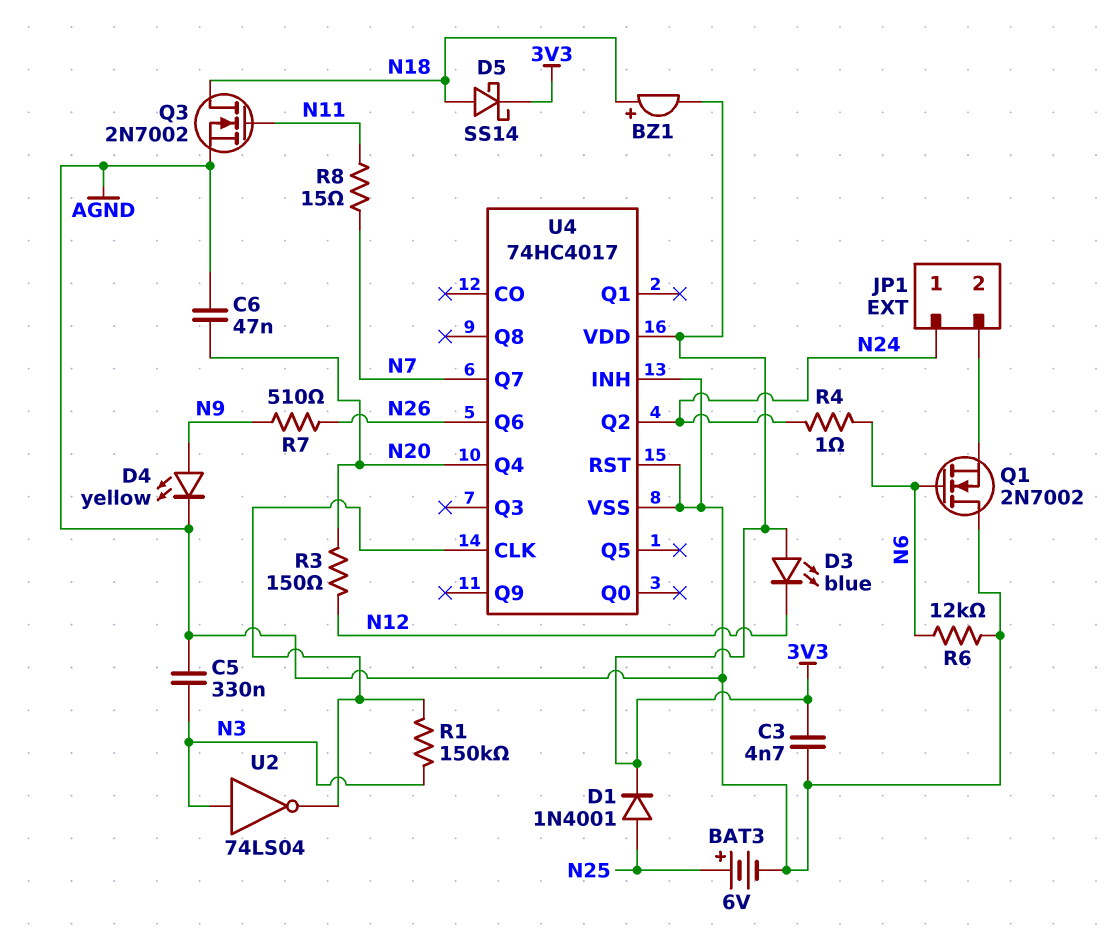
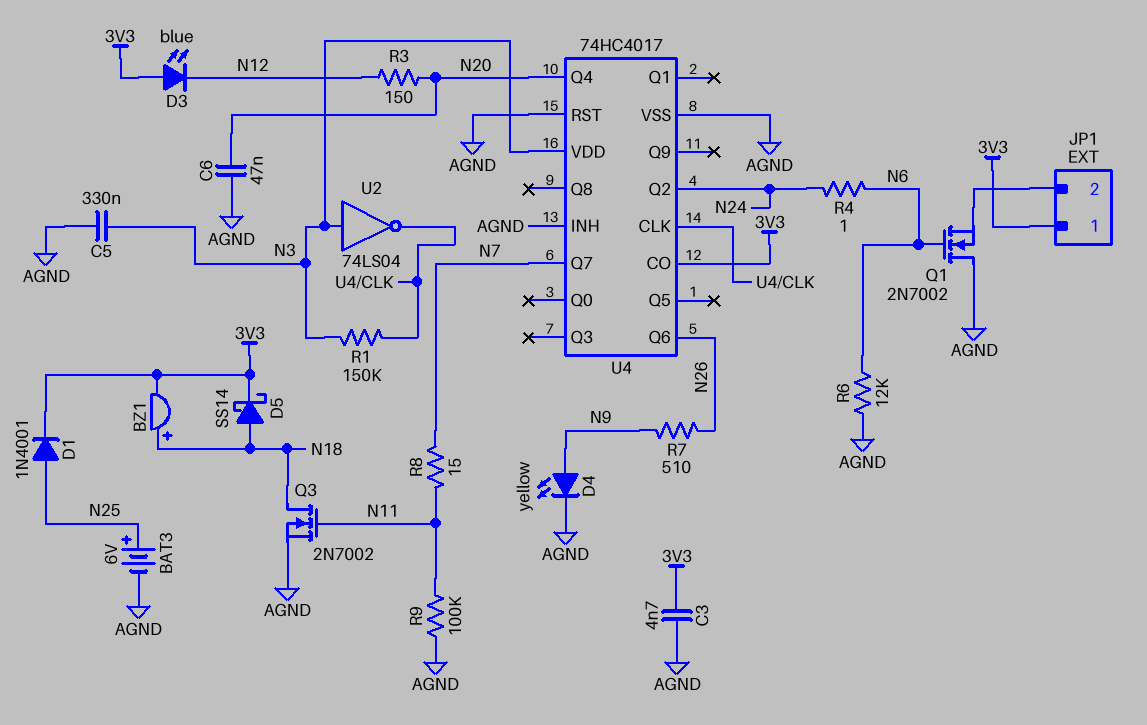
JP1 pin 1: N24 -> 3V3
R9: none -> 100k (AGND, N11)
U4 pin CO: none -> 3V3
U4 pin VDD: 3V3 -> N3

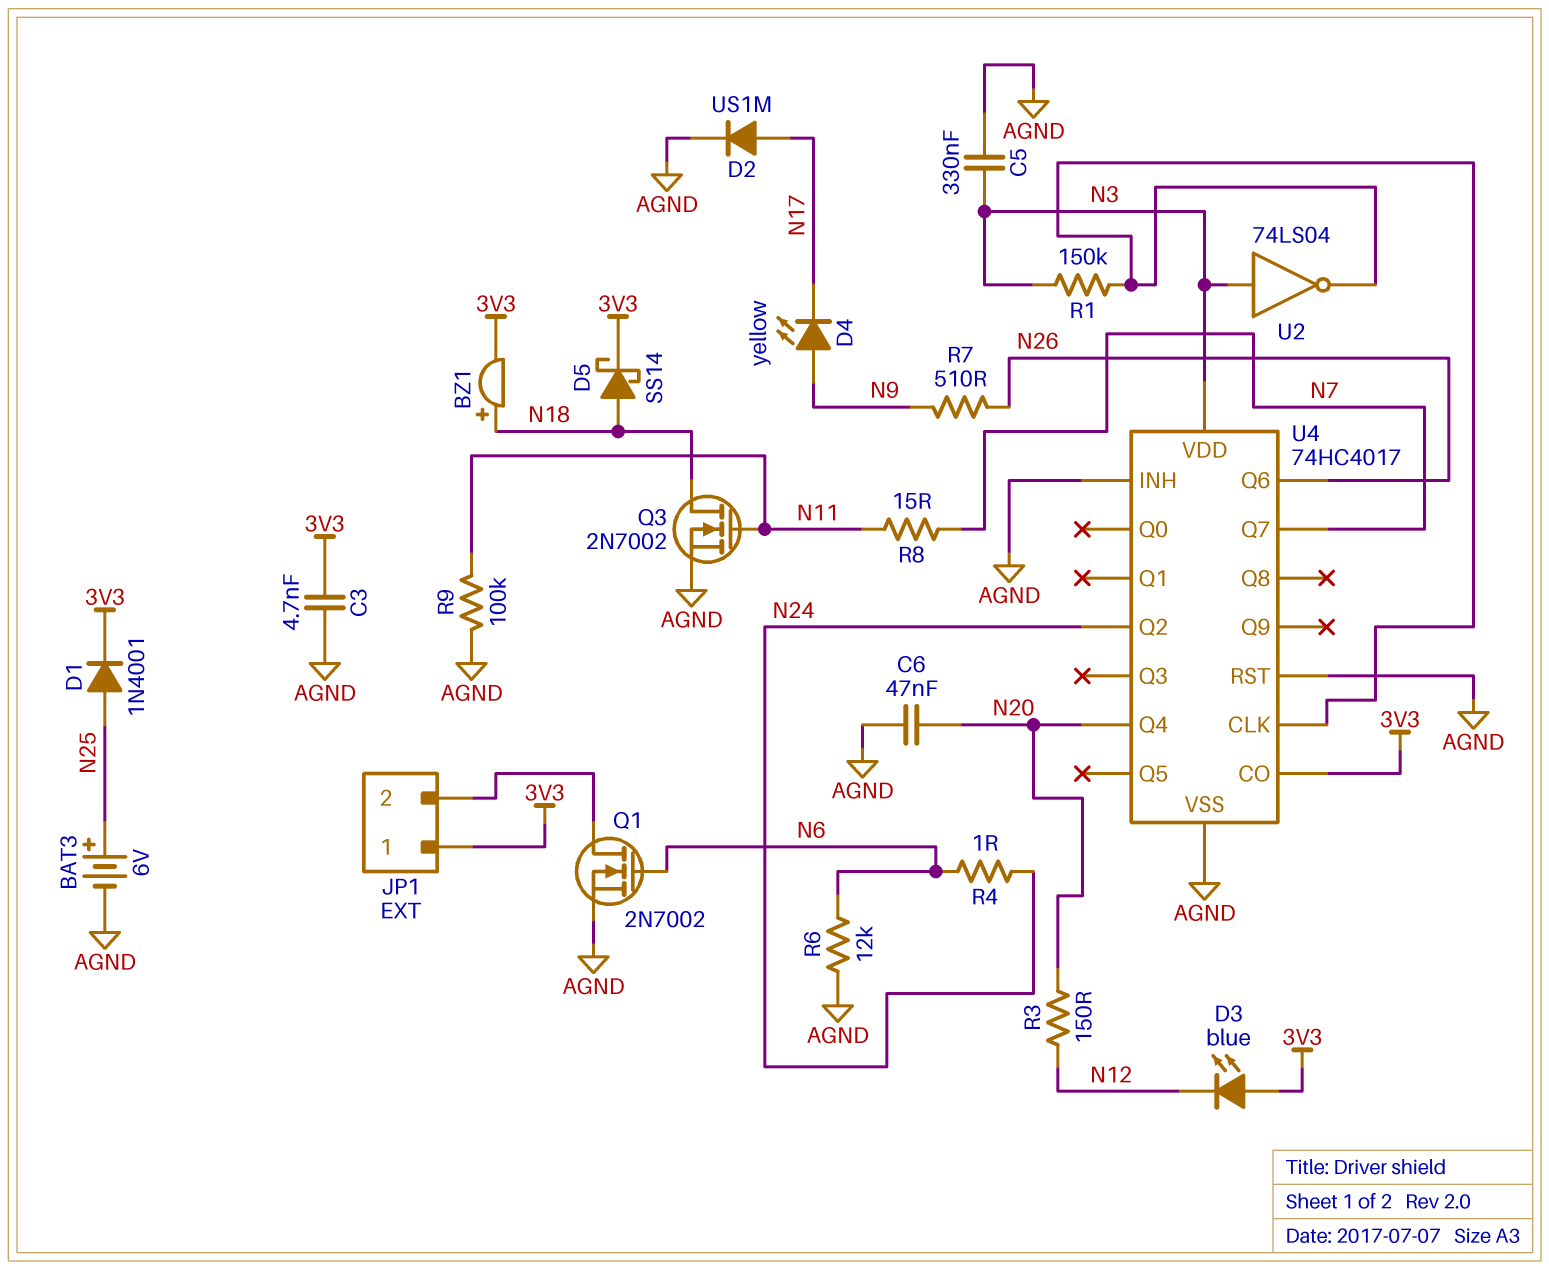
D2: none -> diode US1M (A N17, K AGND)
D4: LED yellow (A N9, K AGND) -> LED yellow (A N9, K N17)
Q1: NMOS 2N7002 (G N6, D AGND, S JP1/2) -> NMOS 2N7002 (G N6, D JP1/2, S AGND)

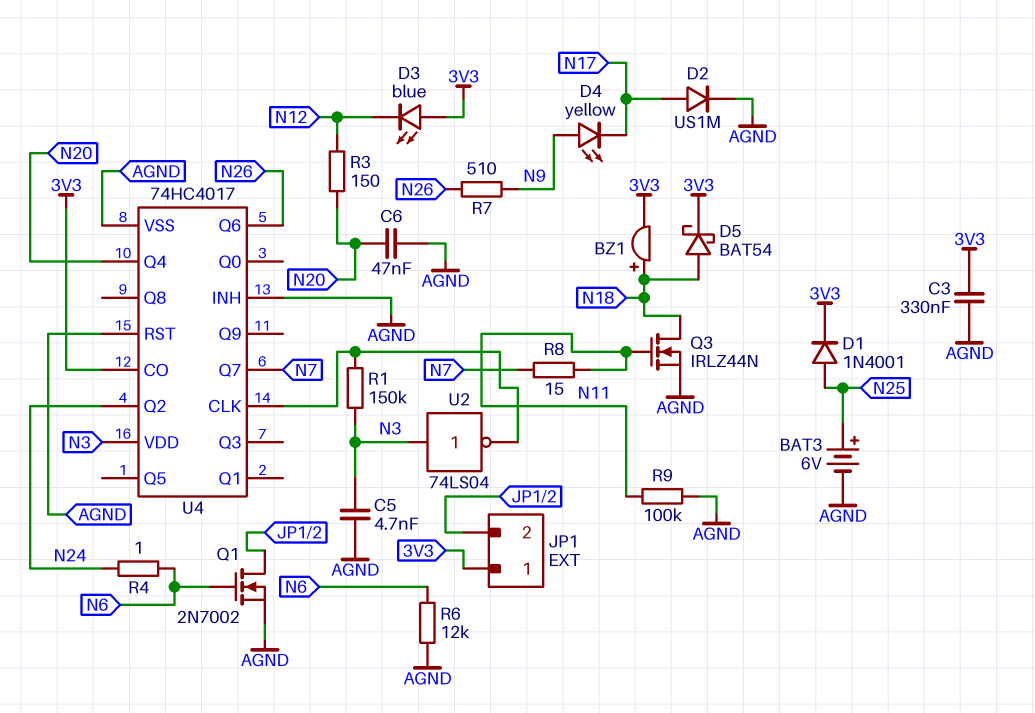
C3: 4.7nF (3V3, AGND) -> 330nF (3V3, AGND)
C5: 330nF (AGND, N3) -> 4.7nF (AGND, N3)
D5: schottky SS14 (A N18, K 3V3) -> schottky BAT54 (A N18, K 3V3)
Q3: NMOS 2N7002 (G N11, D N18, S AGND) -> NMOS IRLZ44N (G N11, D N18, S AGND)

